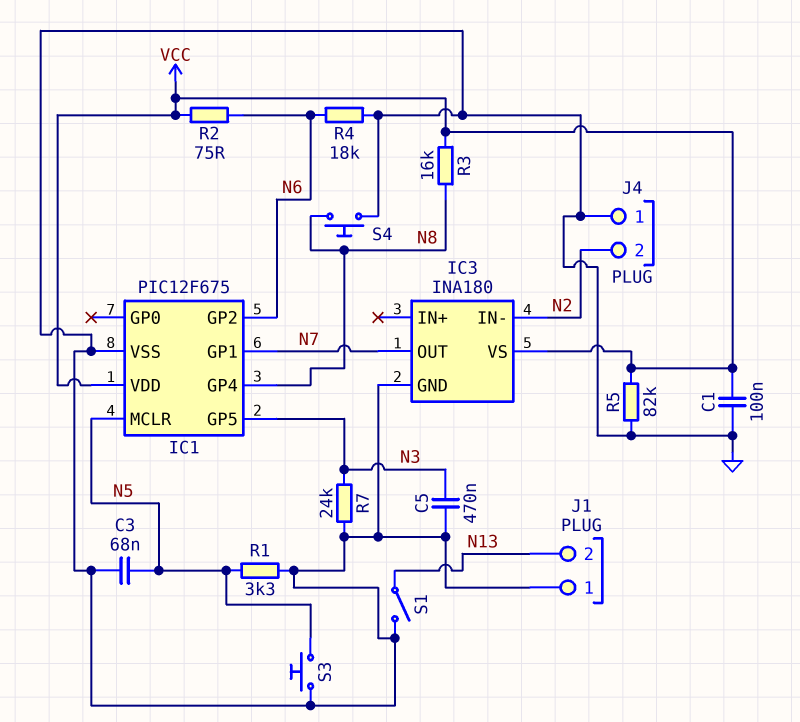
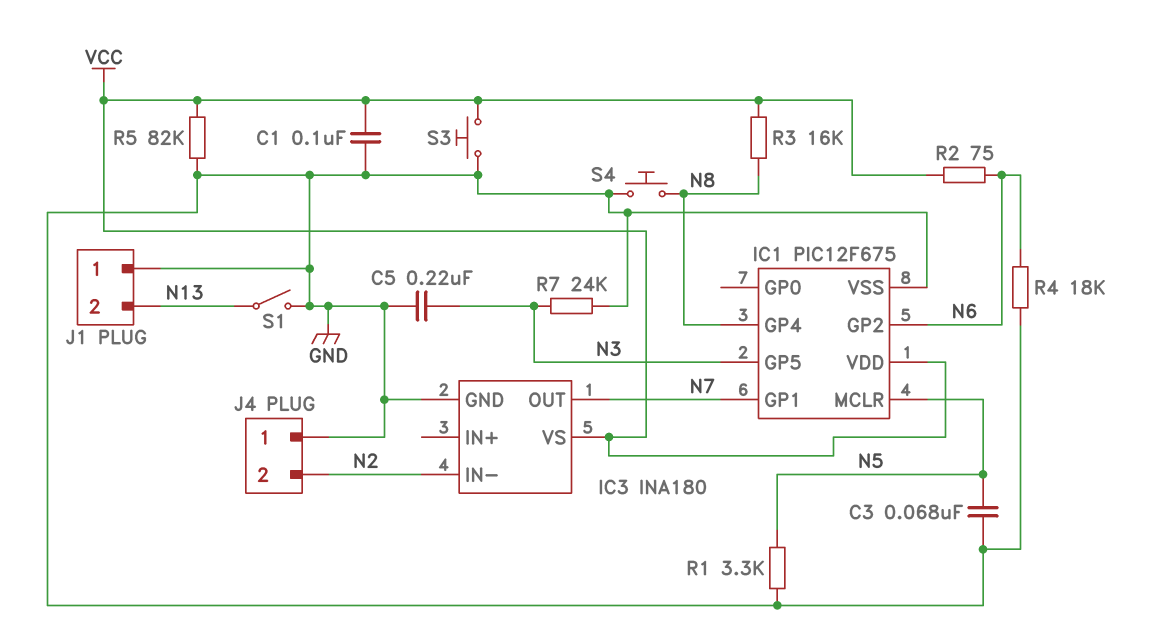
C5: 470nF (GND, N3) -> 220nF (GND, N3)
S3: button (GND, N5) -> button (GND, VCC)

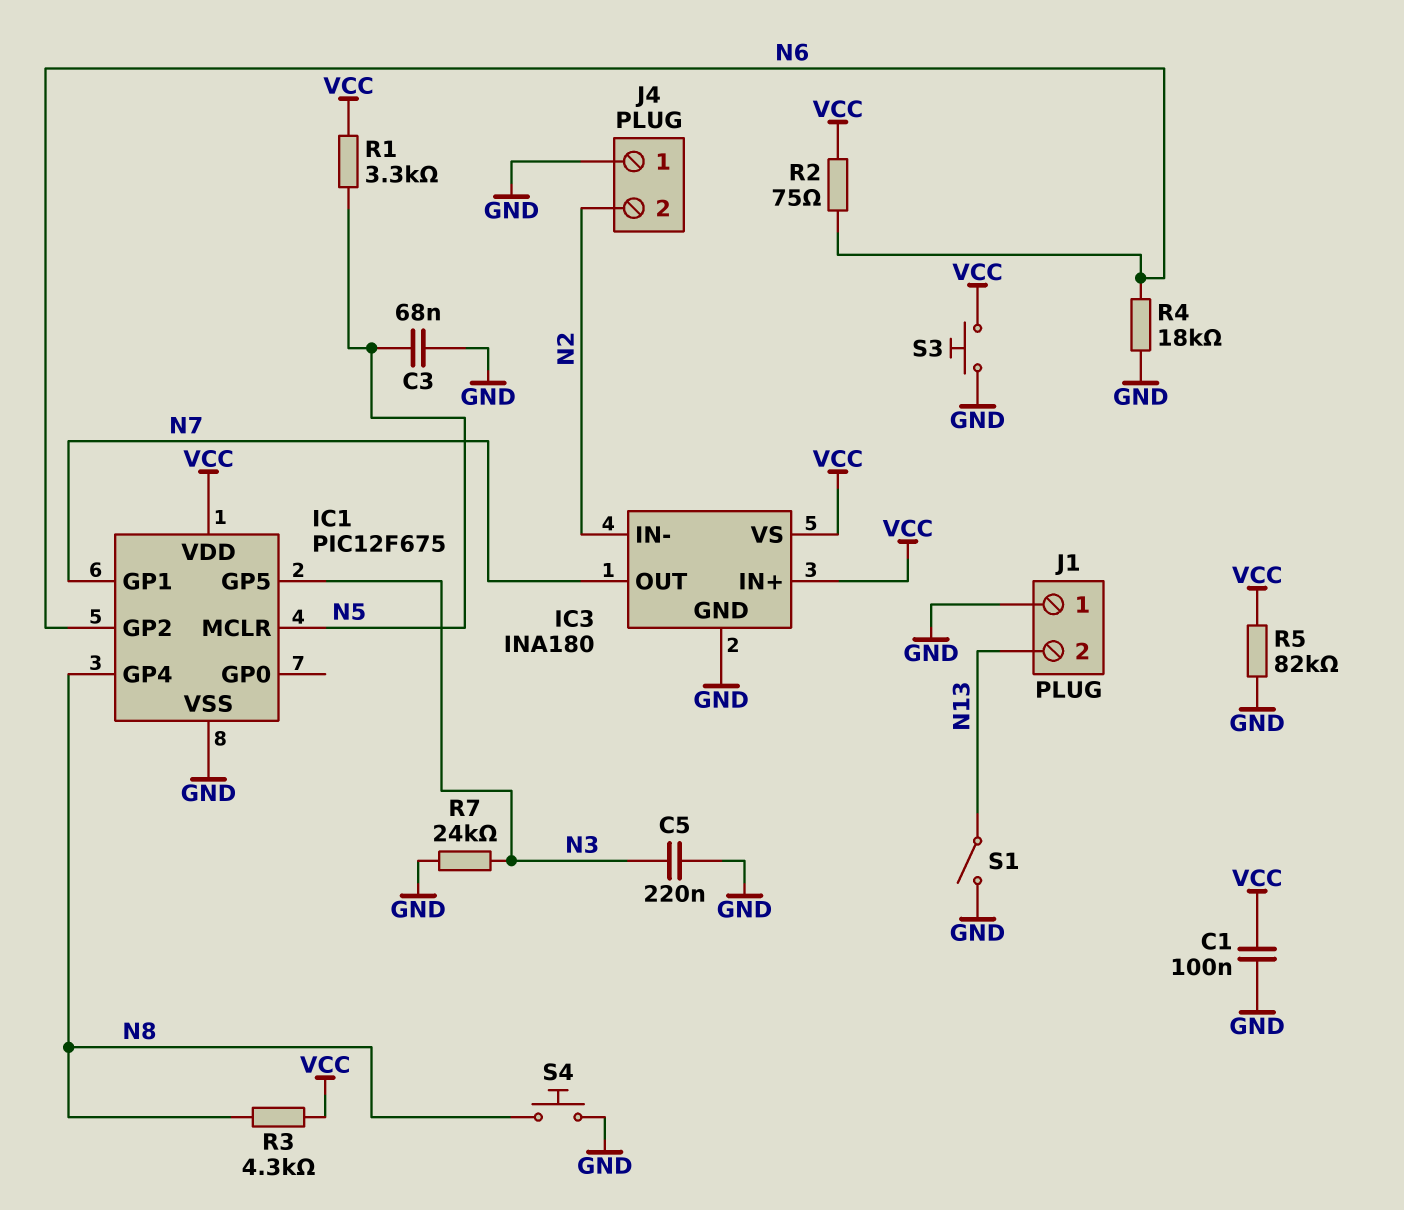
IC3 pin IN+: none -> VCC
R1: 3.3k (GND, N5) -> 3.3k (N5, VCC)
R3: 16k (N8, VCC) -> 4.3k (N8, VCC)

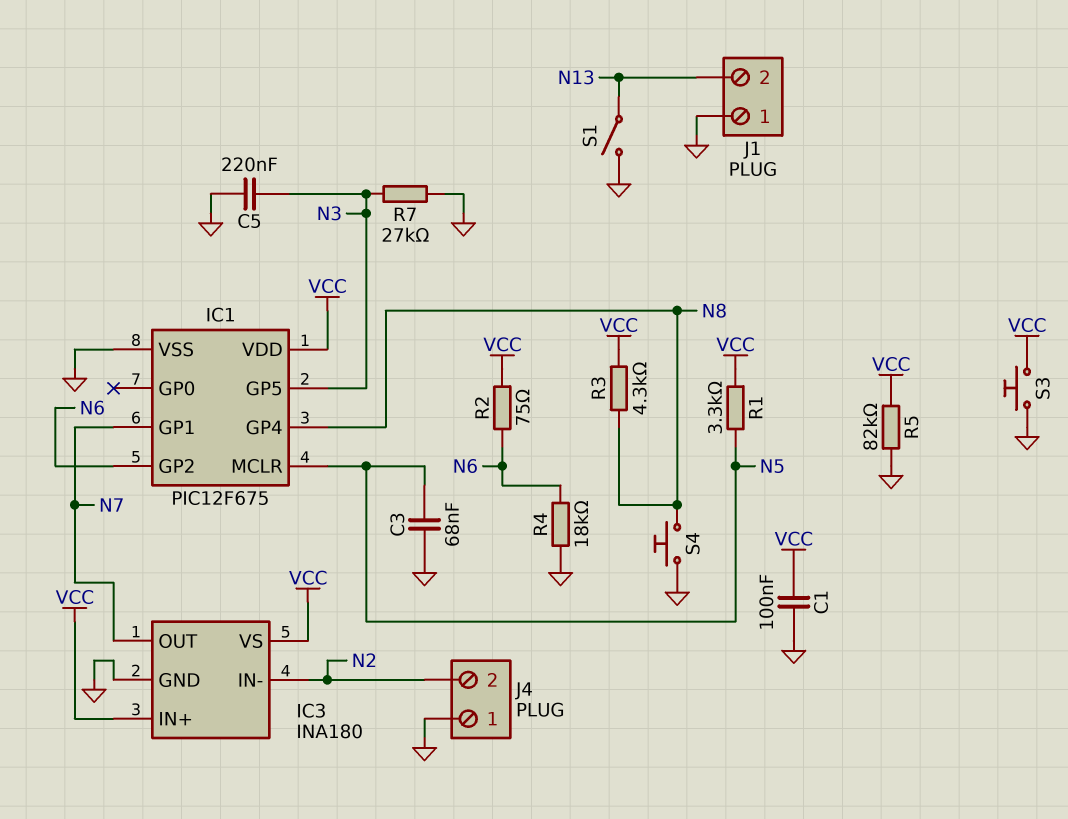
R7: 24k (GND, N3) -> 27k (GND, N3)

